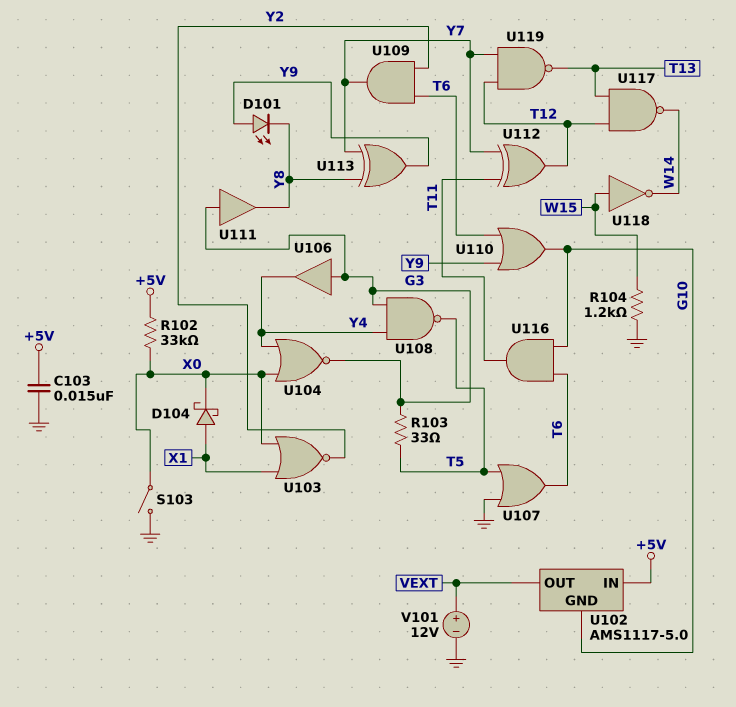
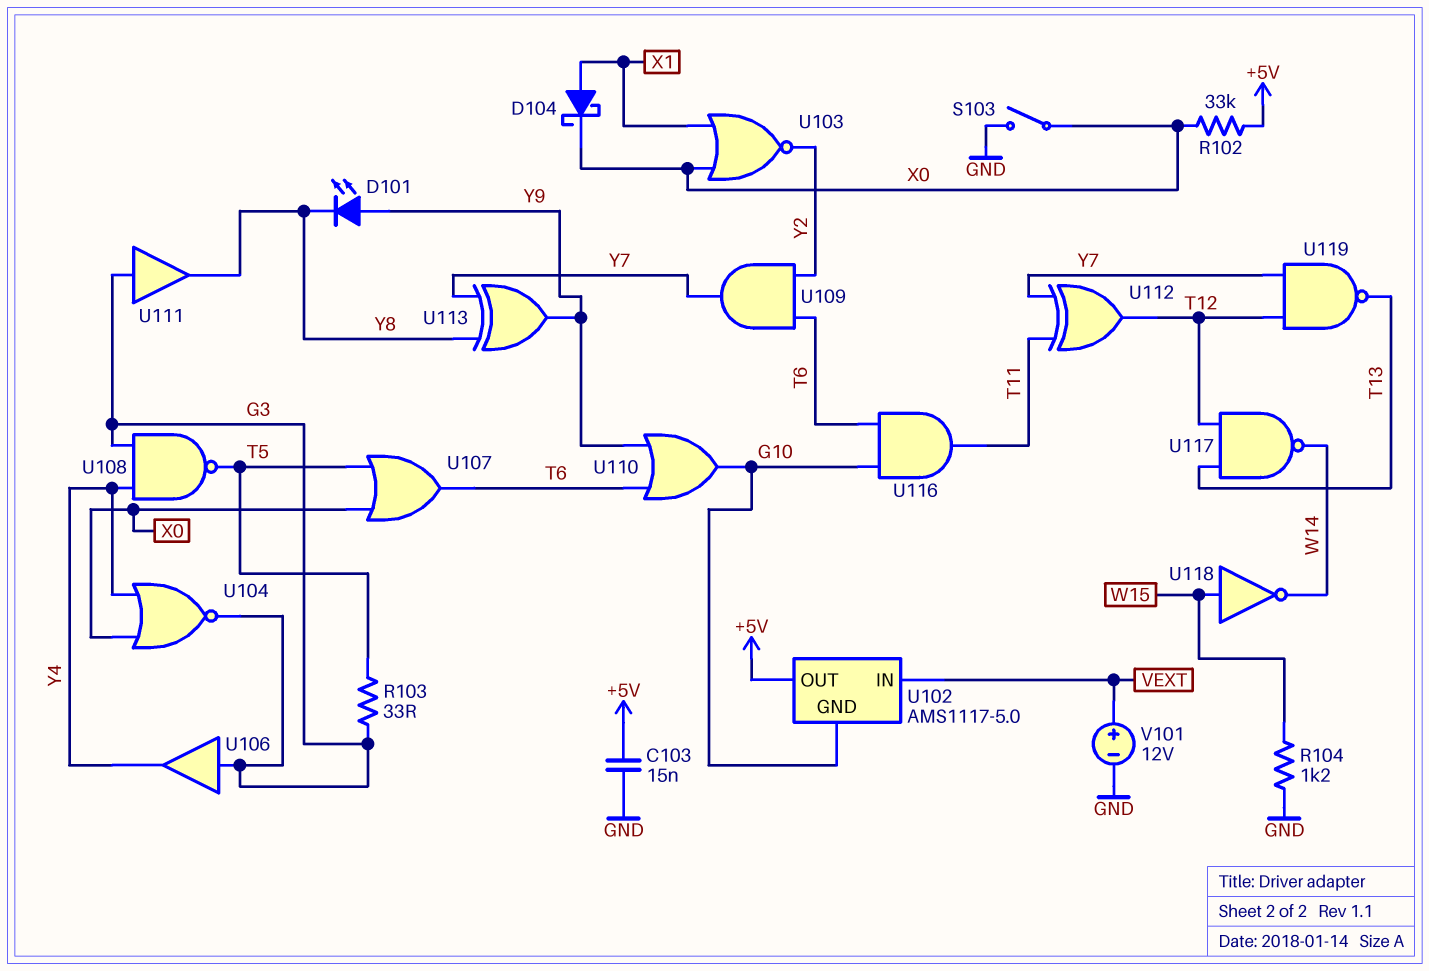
U102 pin IN: +5V -> VEXT
U102 pin OUT: VEXT -> +5V
U107: OR (in GND, in T5, out T6) -> OR (in T5, in X0, out T6)

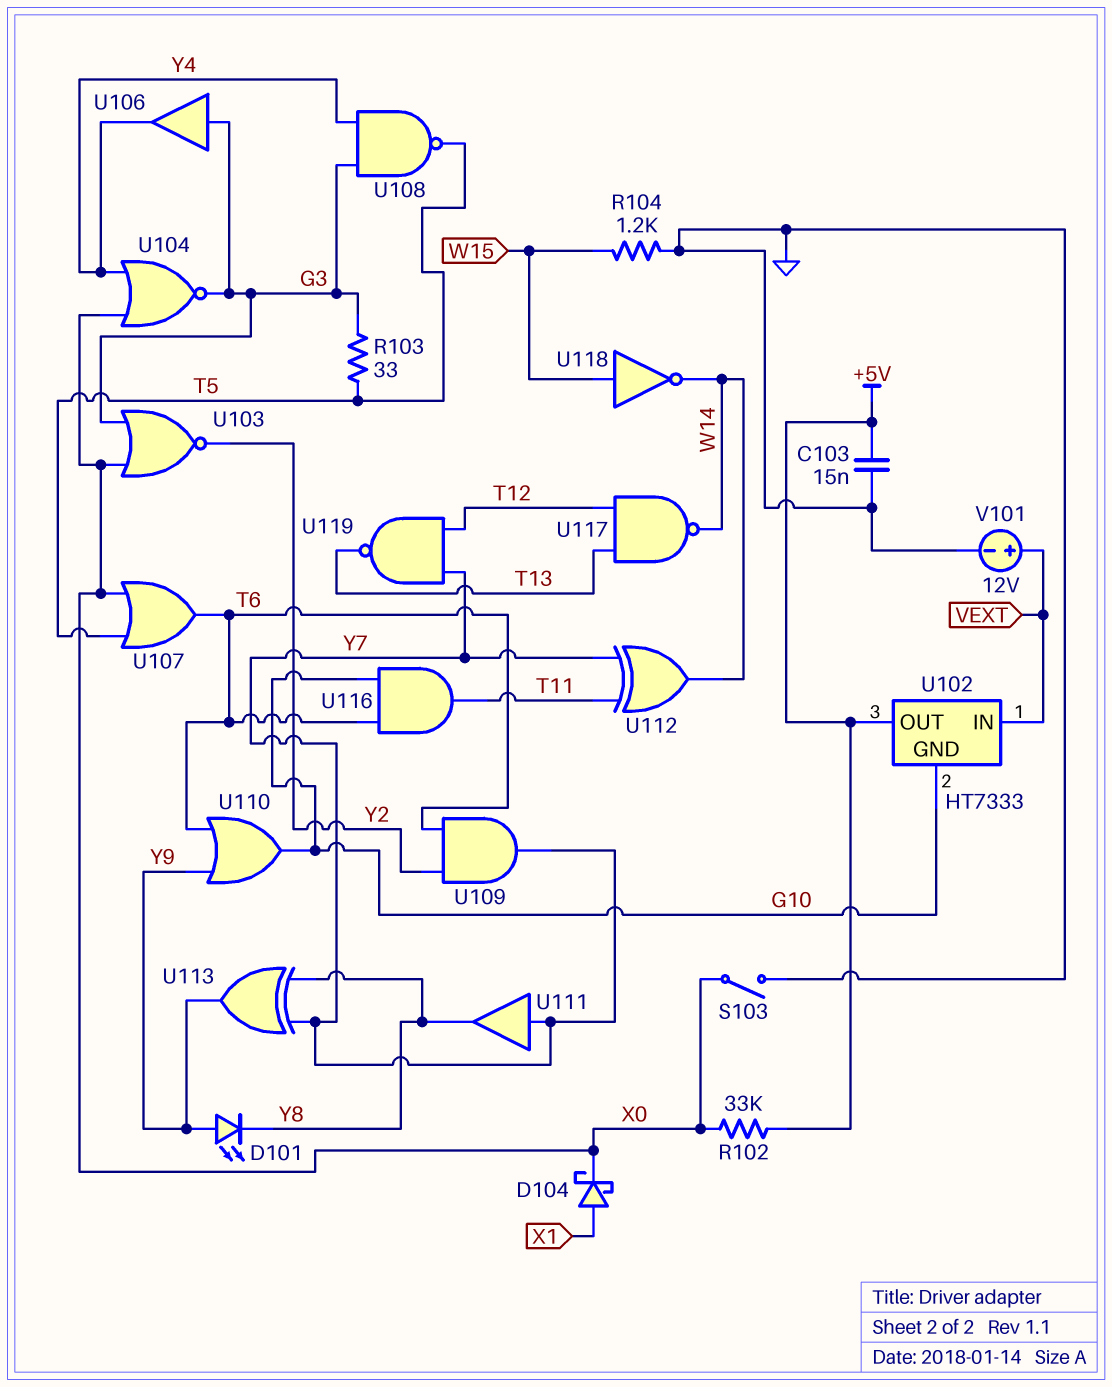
U102: AMS1117-5.0 -> HT7333
U103: NOR (in X0, in X1, out Y2) -> NOR (in G3, in X0, out Y2)
U111: buffer (in G3, out Y8) -> buffer (in Y7, out Y8)
U112: XOR (in T11, in Y7, out T12) -> XOR (in T11, in Y7, out W14)

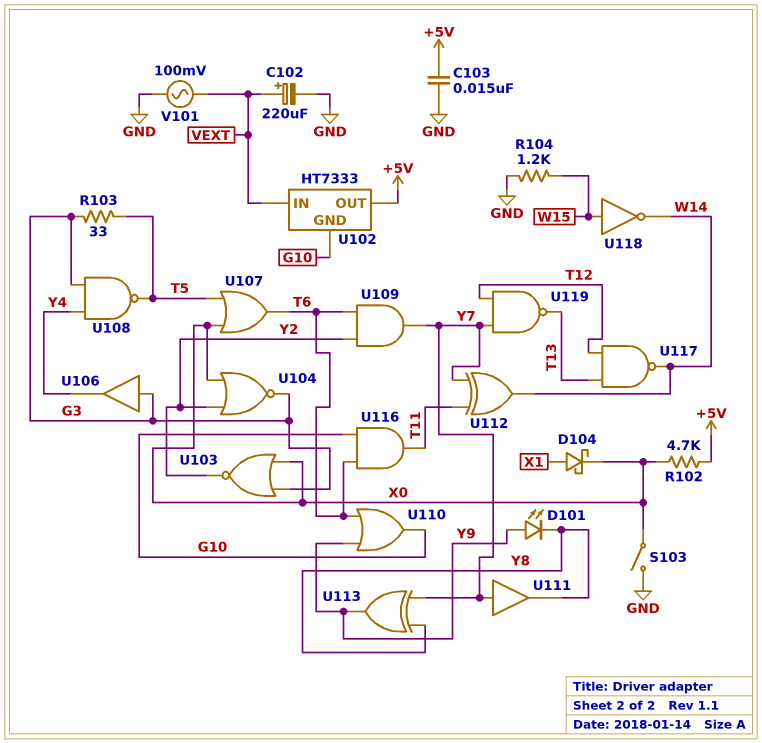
C102: none -> 220uF (plus VEXT, minus GND)
R102: 33k (+5V, X0) -> 4.7k (+5V, X0)
U104: NOR (in X0, in Y4, out G3) -> NOR (in X0, in Y2, out G3)
V101: 12V (plus VEXT, minus GND) -> AC 100mV (GND, VEXT)

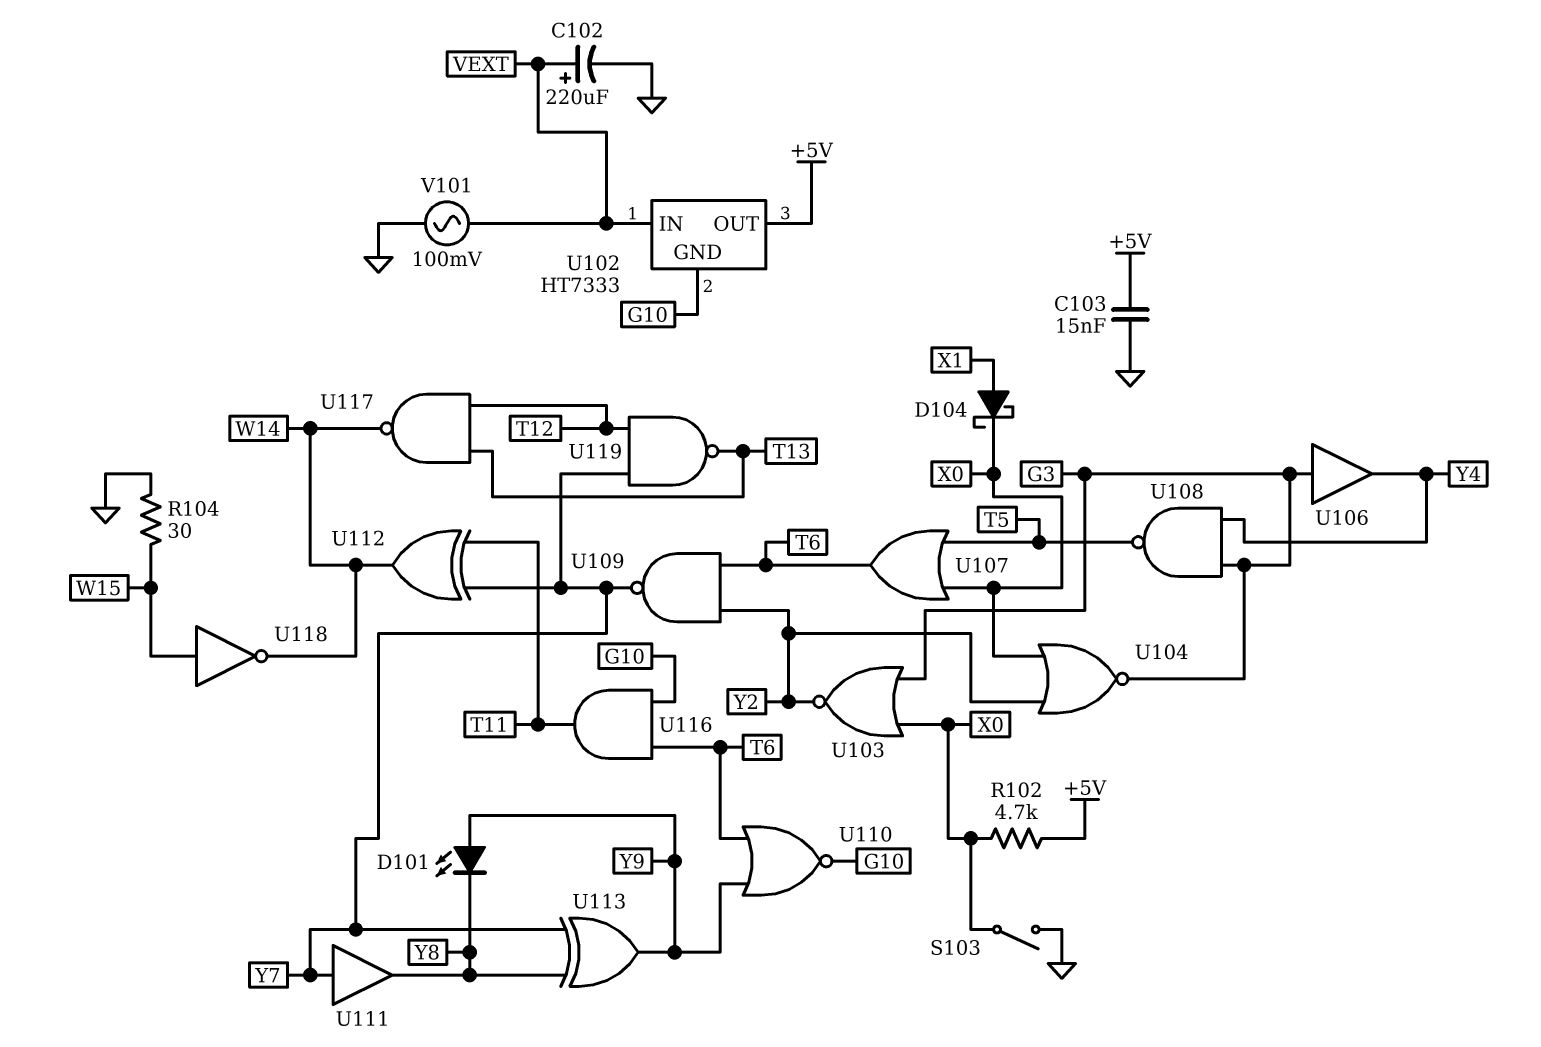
R103: 33 (G3, T5) -> none
R104: 1.2k (GND, W15) -> 30 (GND, W15)
U109: AND (in T6, in Y2, out Y7) -> NAND (in T6, in Y2, out Y7)
U110: OR (in T6, in Y9, out G10) -> NOR (in T6, in Y9, out G10)

